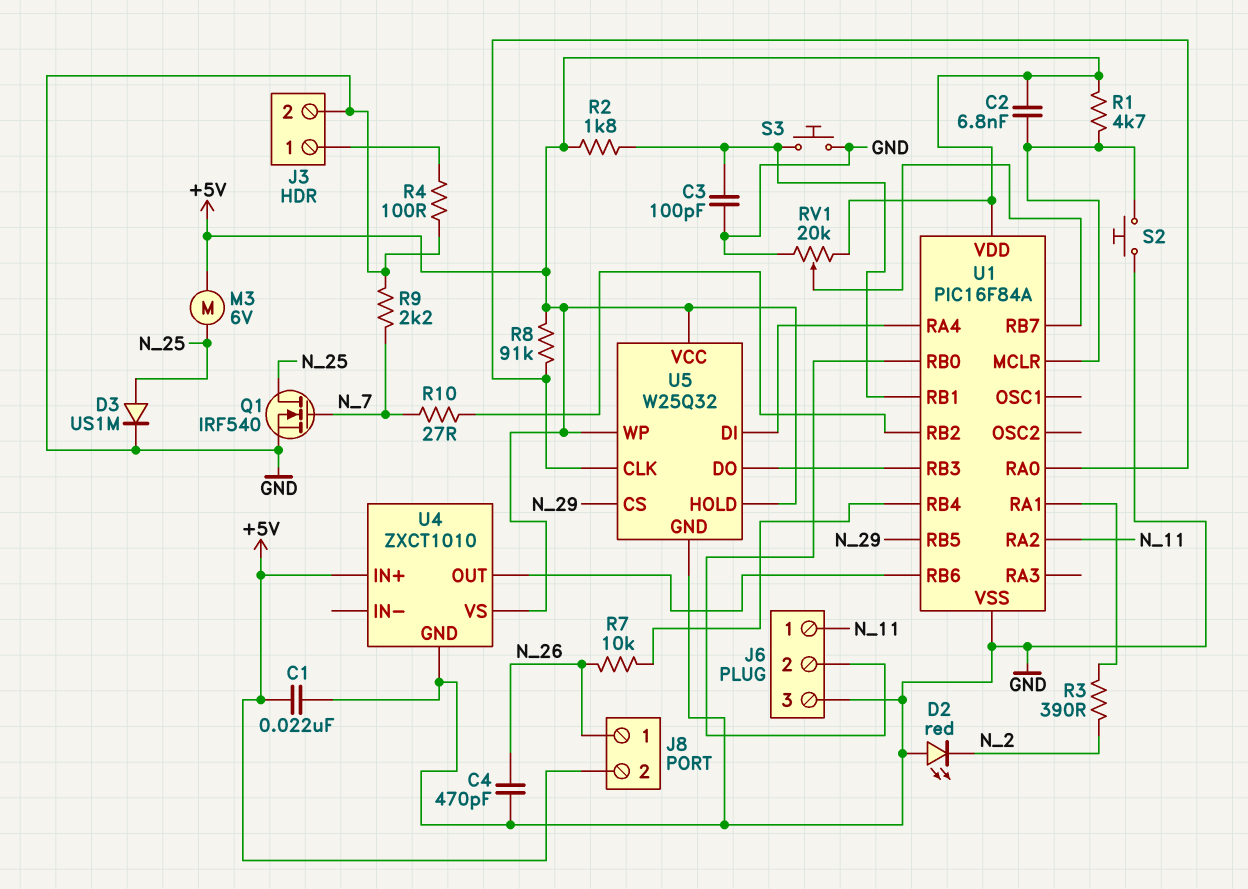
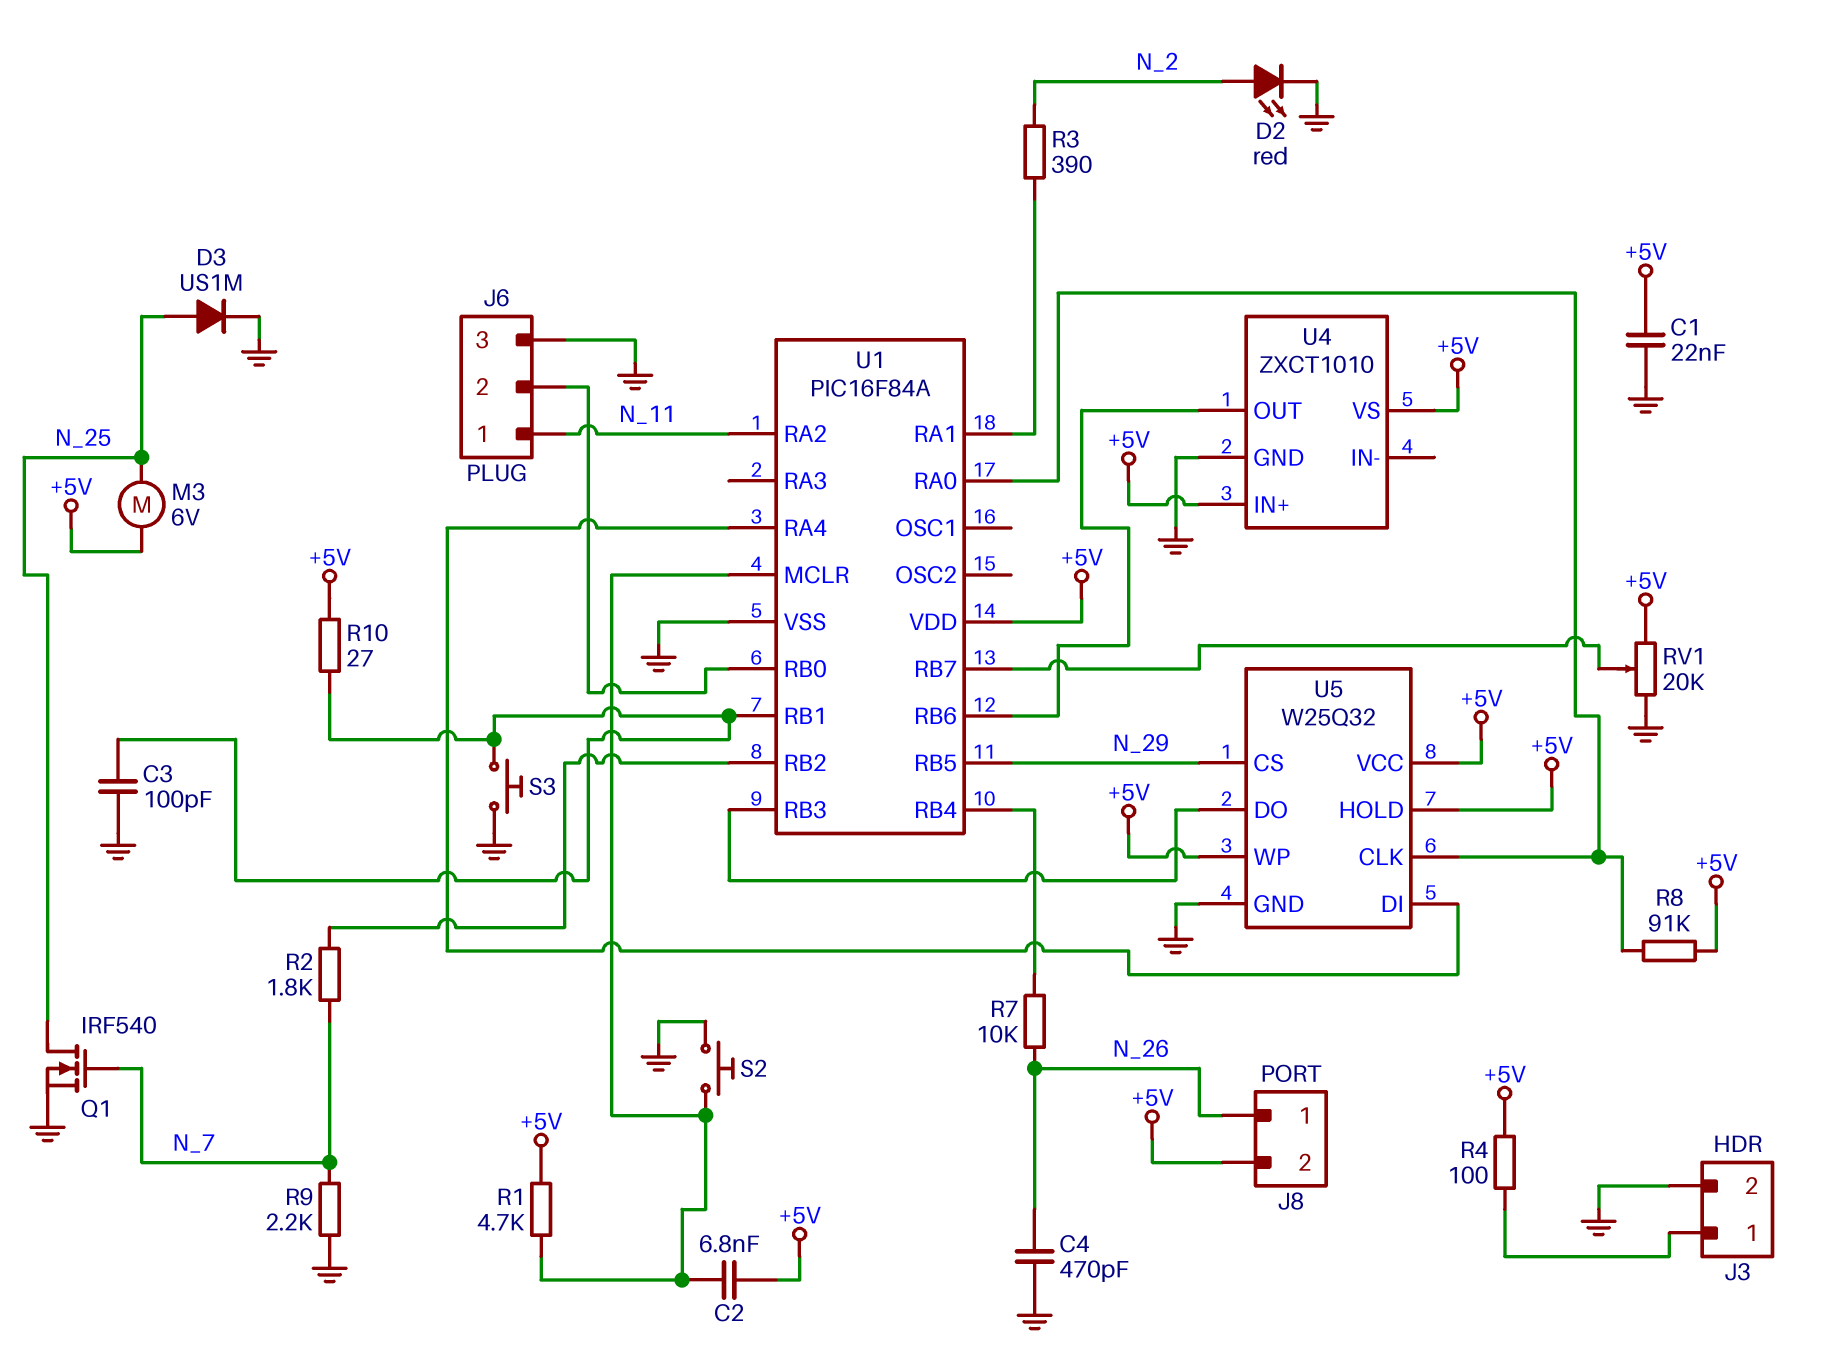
D2: LED red (A GND, K N_2) -> LED red (A N_2, K GND)
R2: 1.8k (+5V, U1/RB1) -> 1.8k (N_7, U1/RB2)
R4: 100 (GND, J3/1) -> 100 (+5V, J3/1)
R10: 27 (N_7, U1/RB2) -> 27 (+5V, U1/RB1)

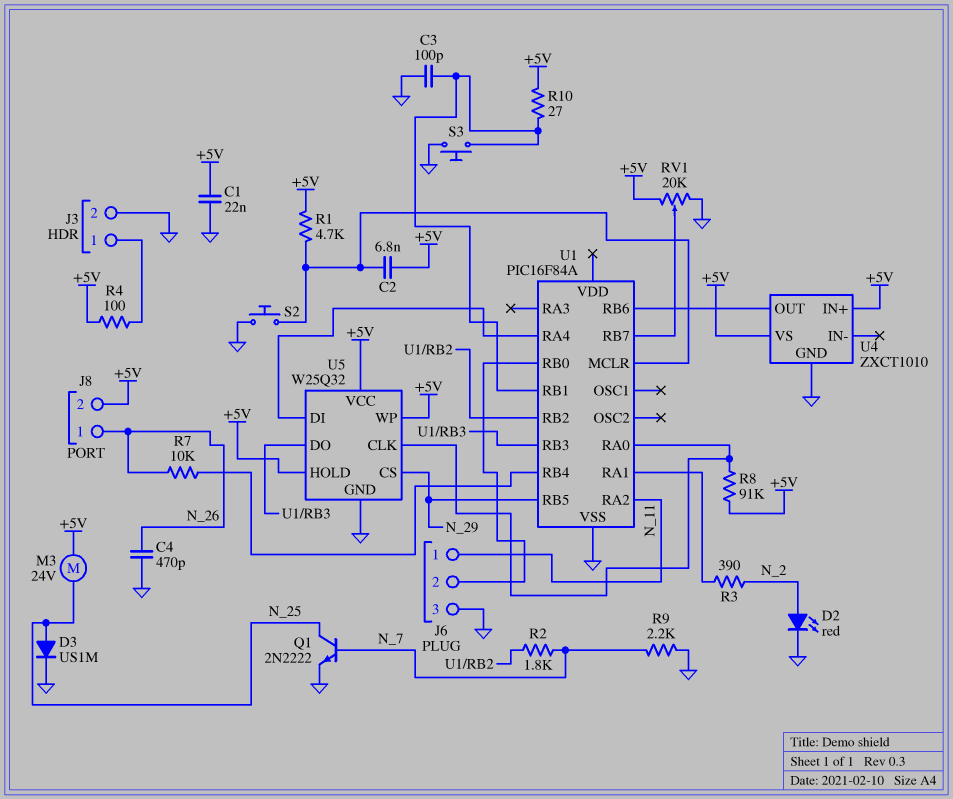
M3: motor 6V (+5V, N_25) -> motor 24V (+5V, N_25)
Q1: NMOS IRF540 (G N_7, D N_25, S GND) -> NPN 2N2222 (B N_7, C N_25, E GND)
U1 pin VDD: +5V -> none

